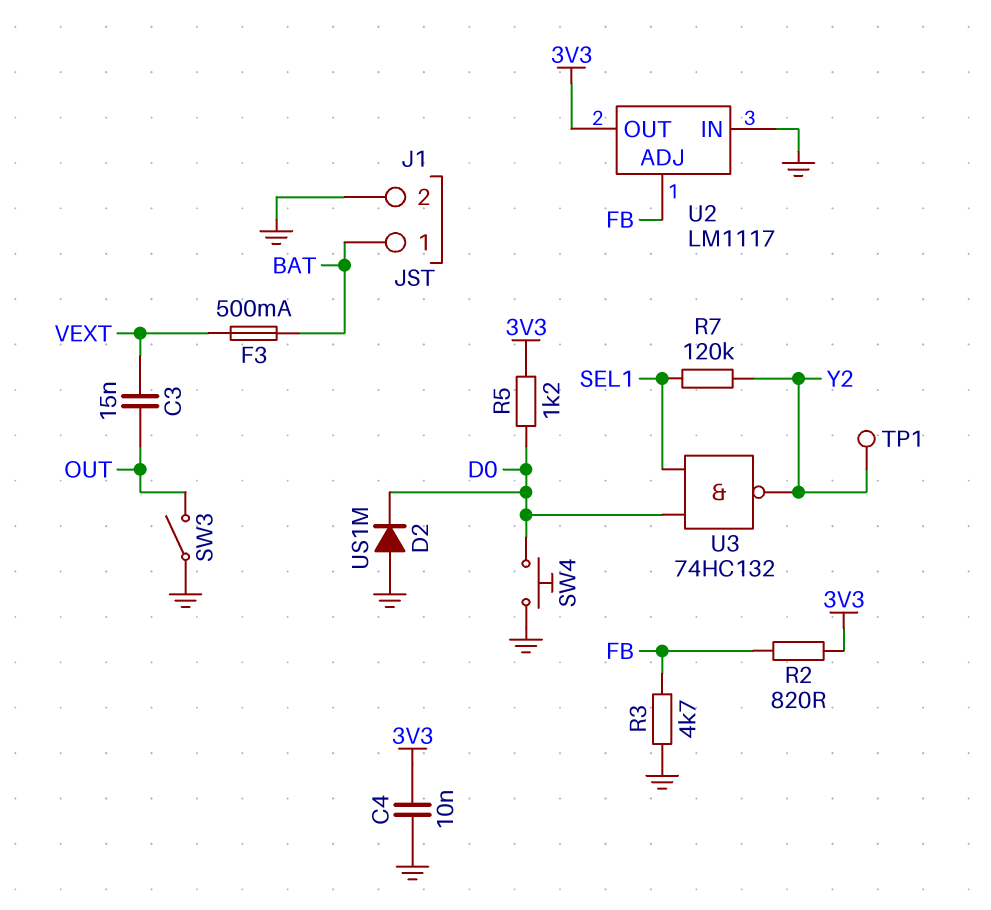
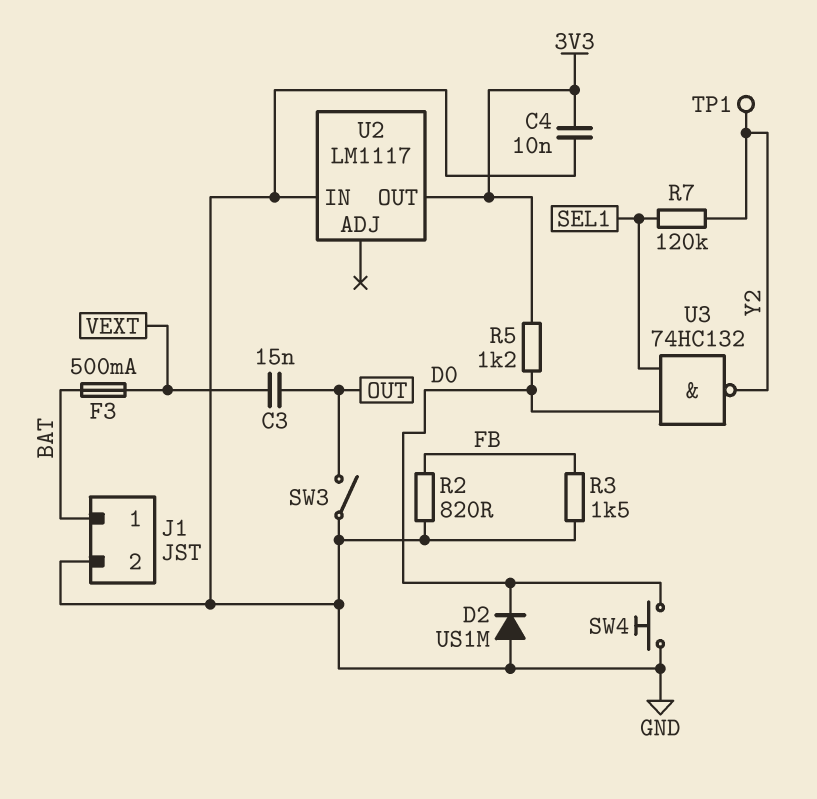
R2: 820 (3V3, FB) -> 820 (FB, GND)
R3: 4.7k (FB, GND) -> 1.5k (FB, GND)
U2 pin ADJ: FB -> none

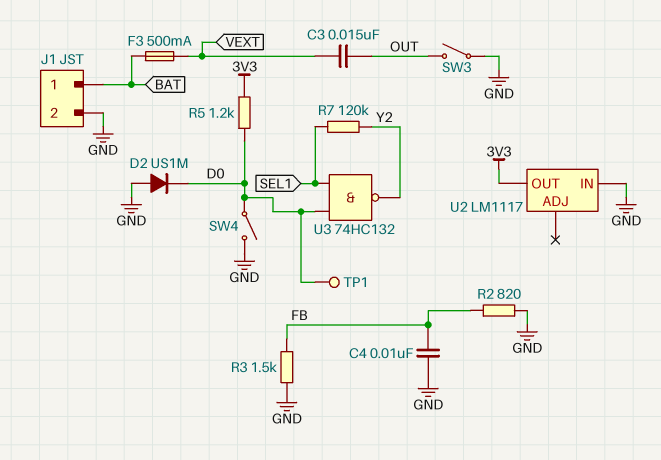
C4: 10nF (3V3, GND) -> 10nF (FB, GND)
SW4: button (D0, GND) -> switch (D0, GND)
TP1: test point (Y2) -> test point (D0)

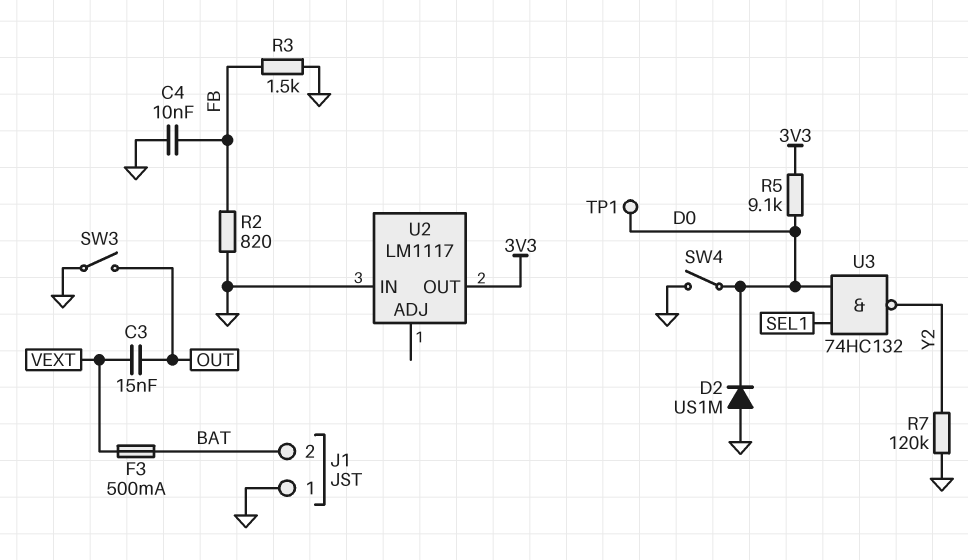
J1 pin 1: BAT -> GND
J1 pin 2: GND -> BAT
R5: 1.2k (3V3, D0) -> 9.1k (3V3, D0)
R7: 120k (SEL1, Y2) -> 120k (GND, Y2)

